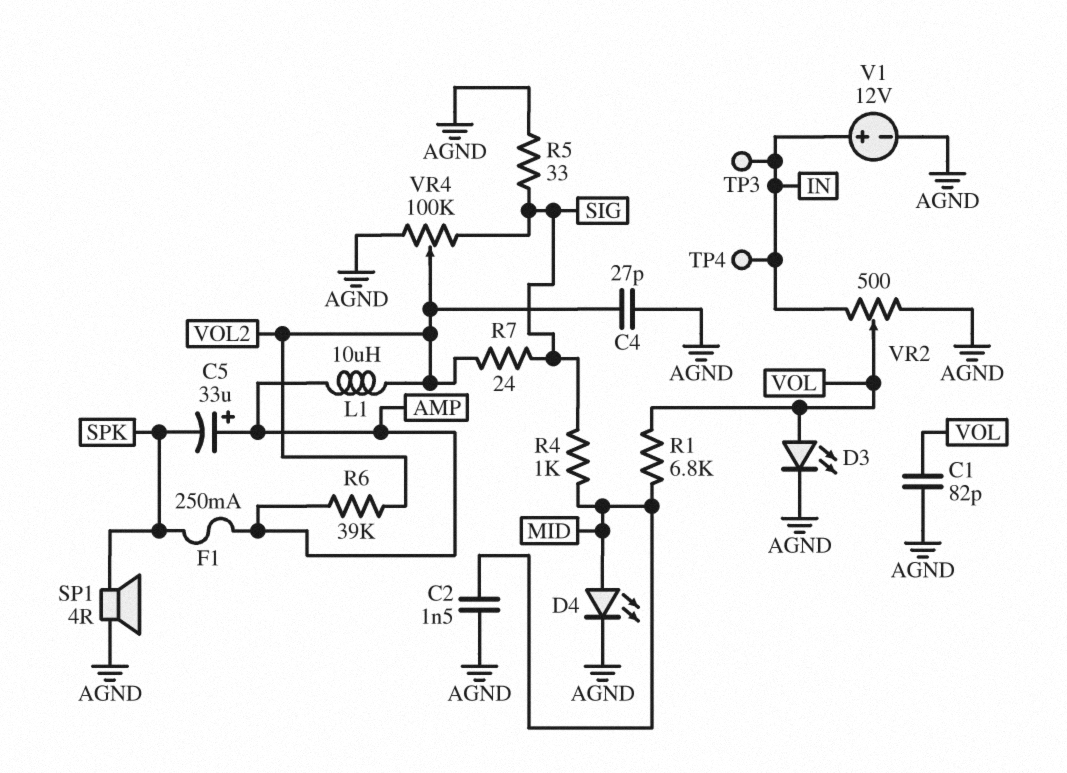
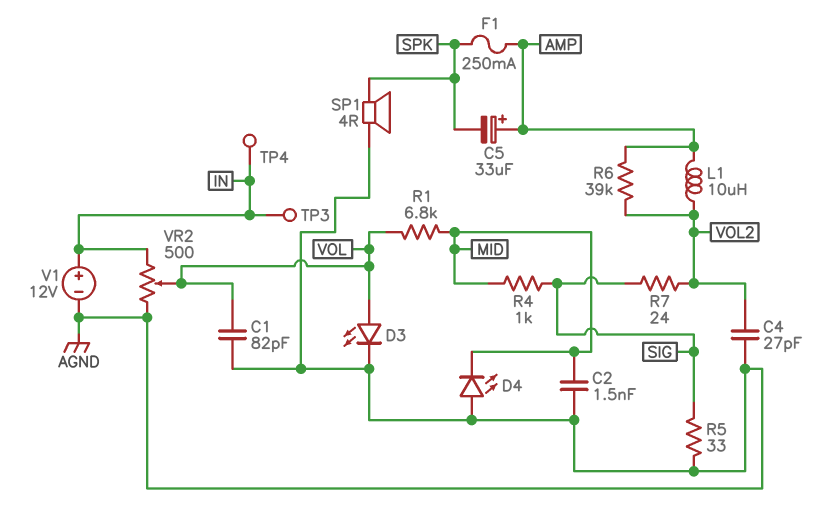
D4: LED (A MID, K AGND) -> LED (A AGND, K MID)
VR4: 100k (AGND, SIG, wiper VOL2) -> none

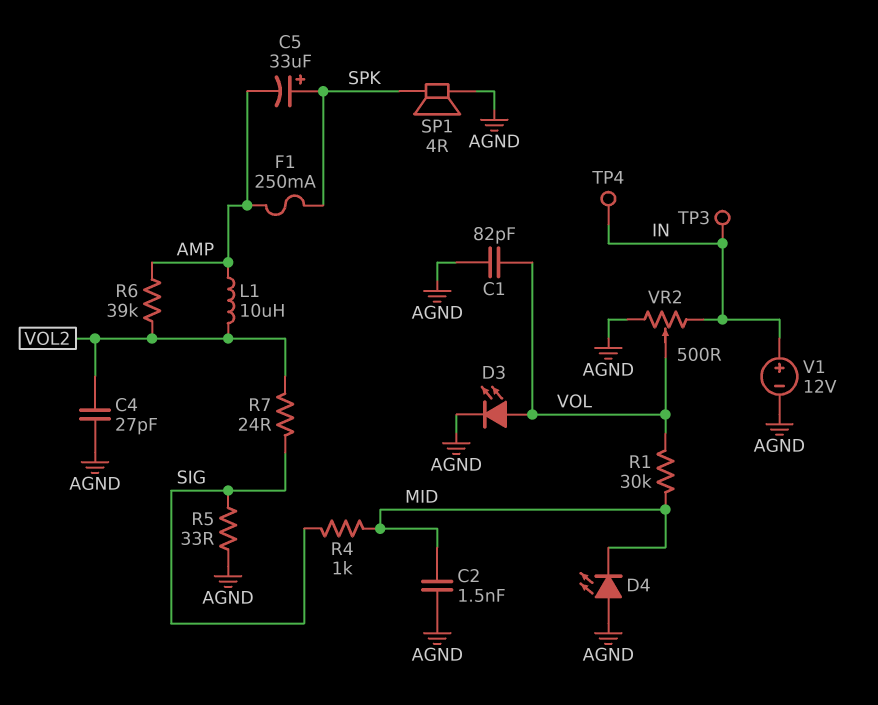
C5: 33uF (plus AMP, minus SPK) -> 33uF (plus SPK, minus AMP)
R1: 6.8k (MID, VOL) -> 30k (MID, VOL)

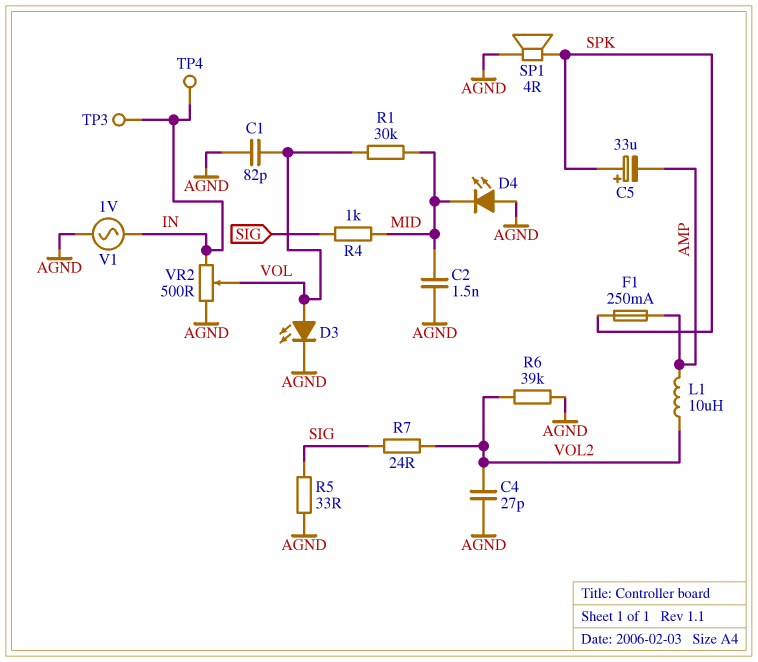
R6: 39k (AMP, VOL2) -> 39k (AGND, VOL2)
V1: 12V (plus IN, minus AGND) -> AC 1V (AGND, IN)

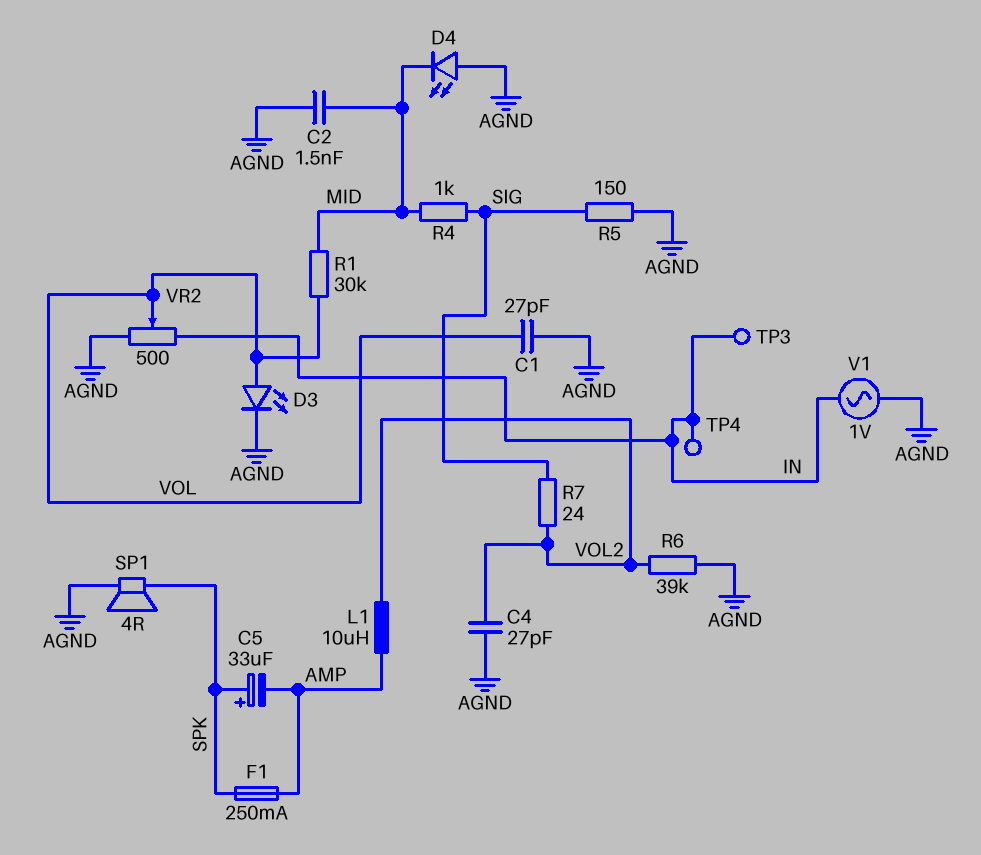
C1: 82pF (AGND, VOL) -> 27pF (AGND, VOL)
R5: 33 (AGND, SIG) -> 150 (AGND, SIG)

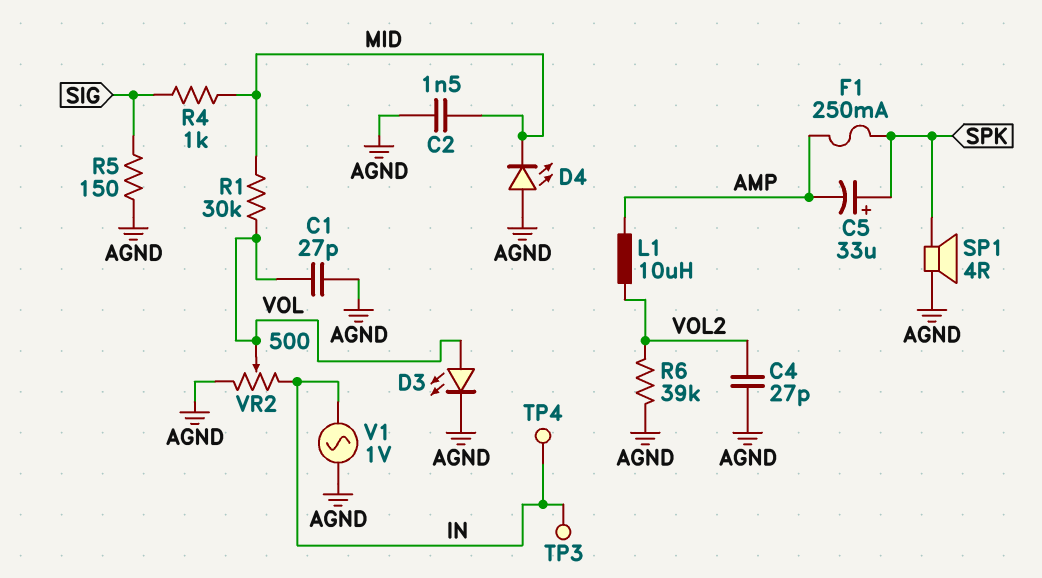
R7: 24 (SIG, VOL2) -> none

